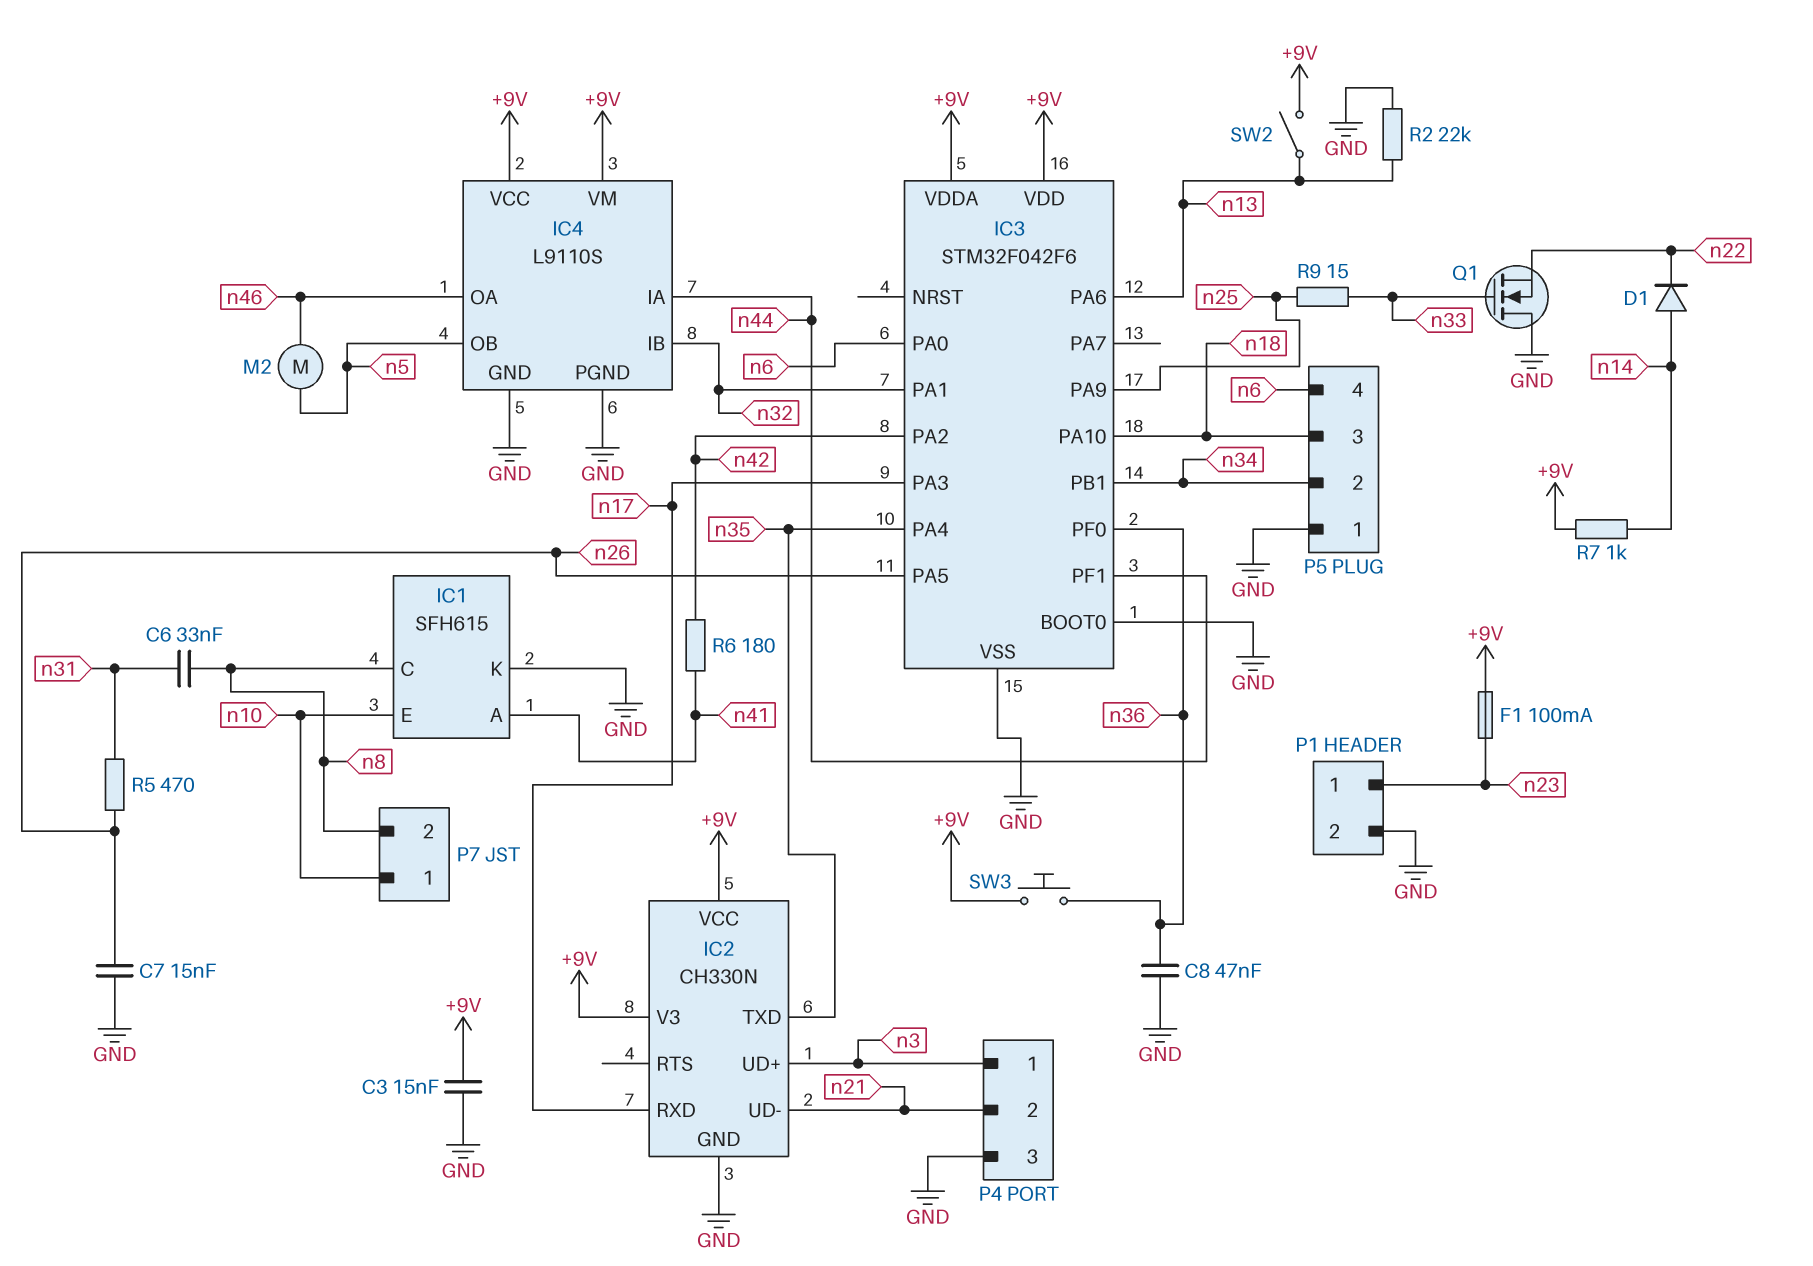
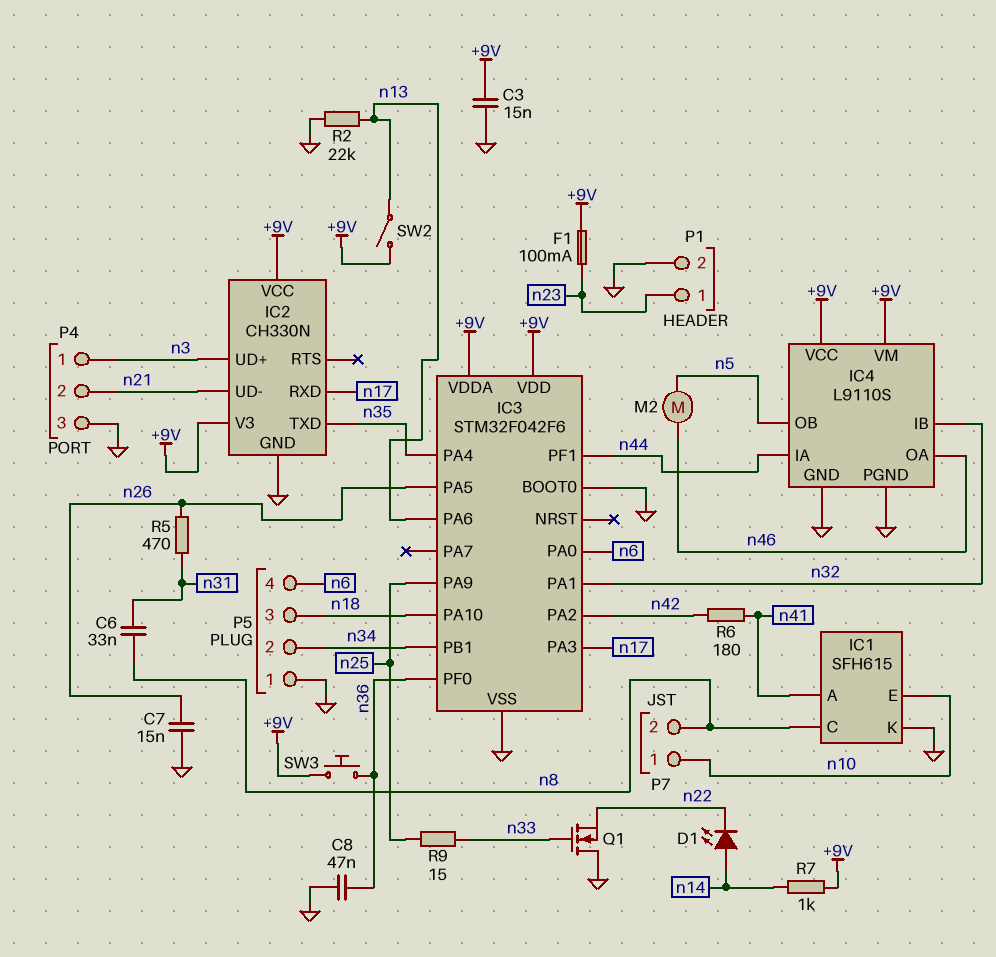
D1: diode (A n14, K n22) -> LED (A n14, K n22)

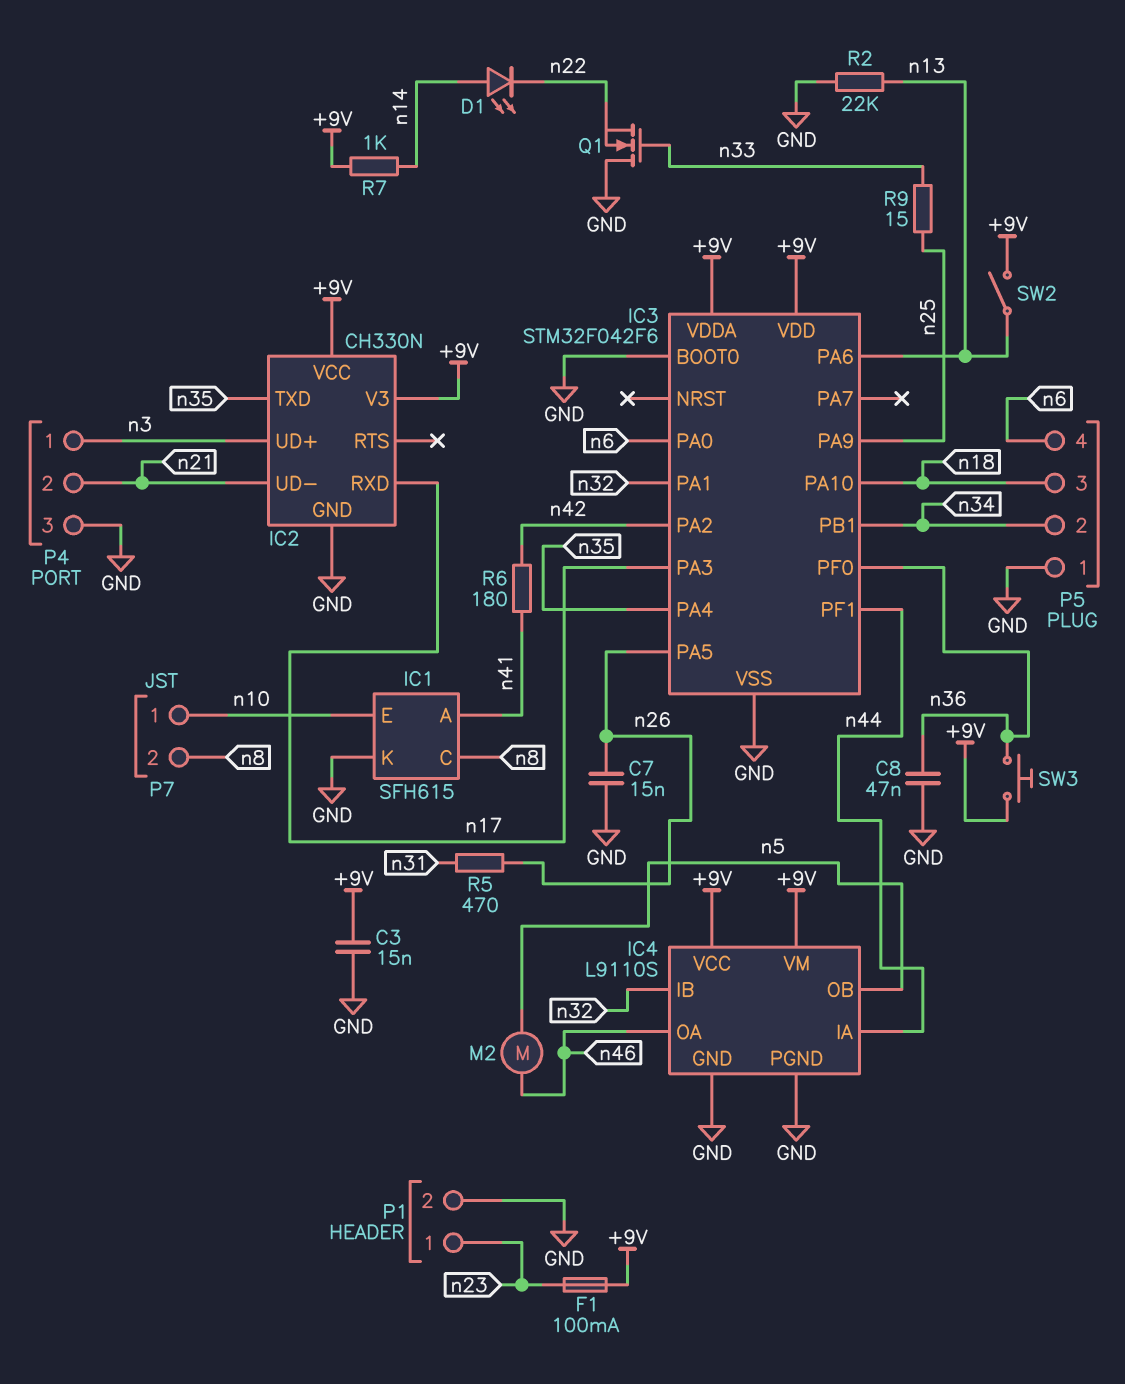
C6: 33nF (n8, n31) -> none

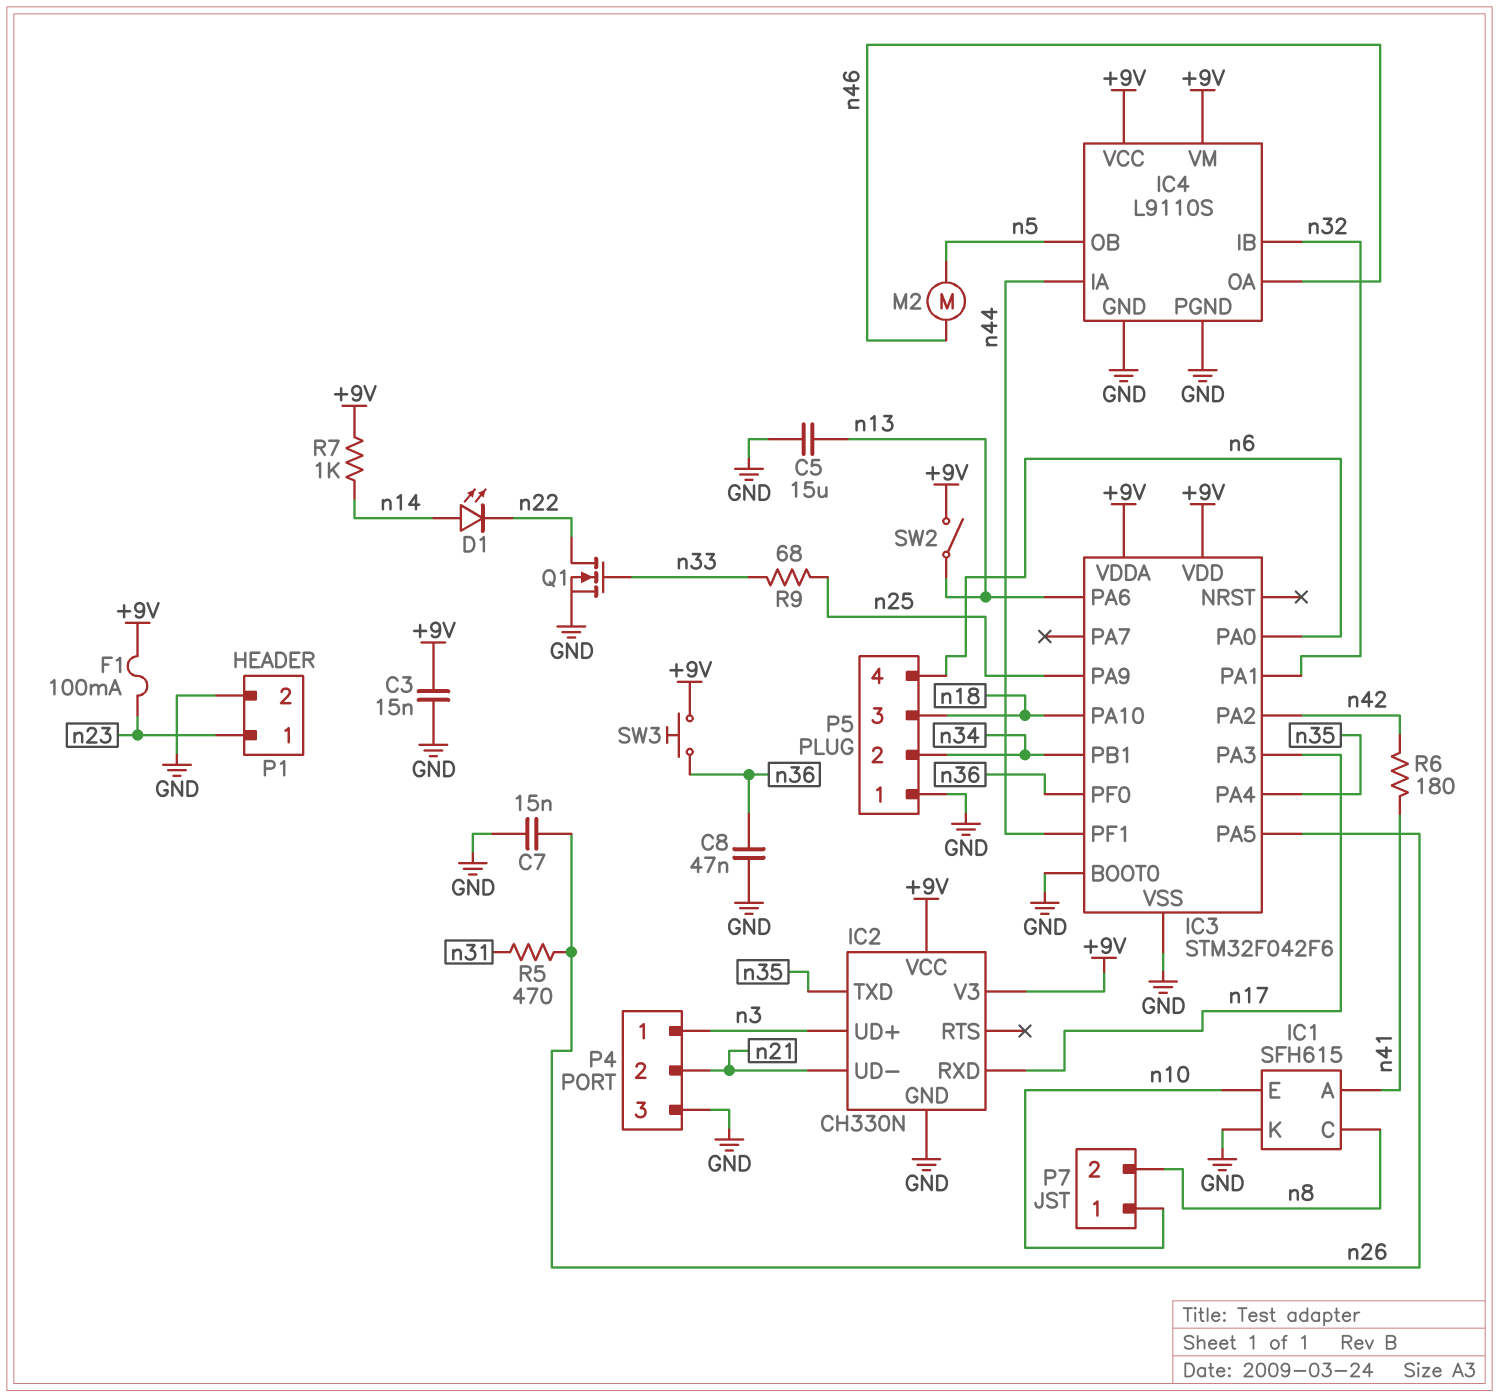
C5: none -> 15uF (GND, n13)
Q1: NMOS (G n33, D GND, S n22) -> NMOS (G n33, D n22, S GND)
R2: 22k (GND, n13) -> none
R9: 15 (n25, n33) -> 68 (n25, n33)

